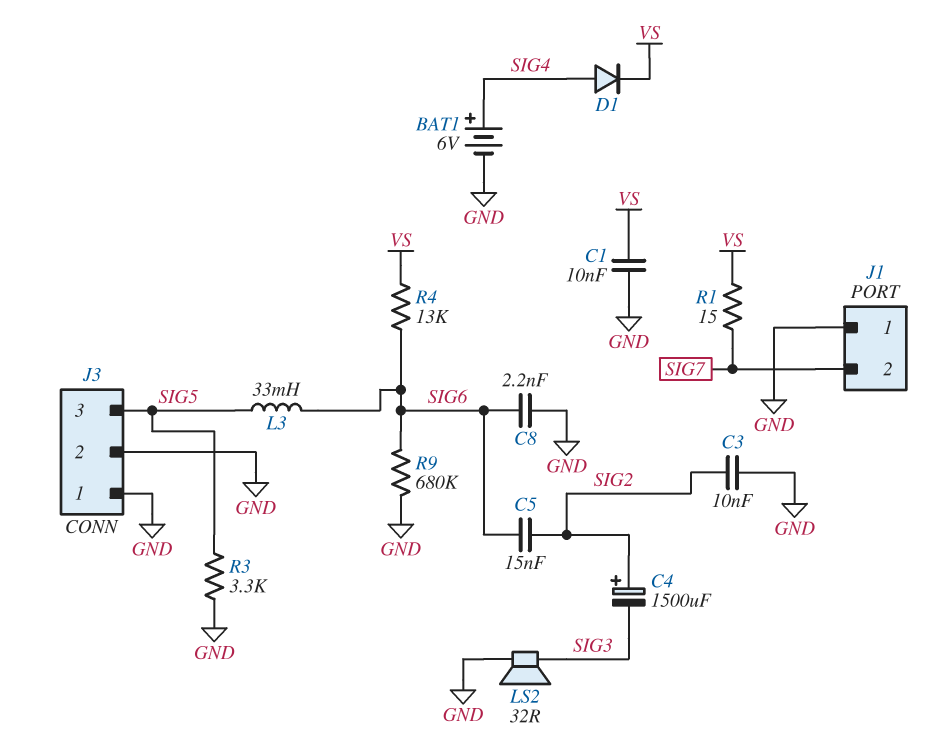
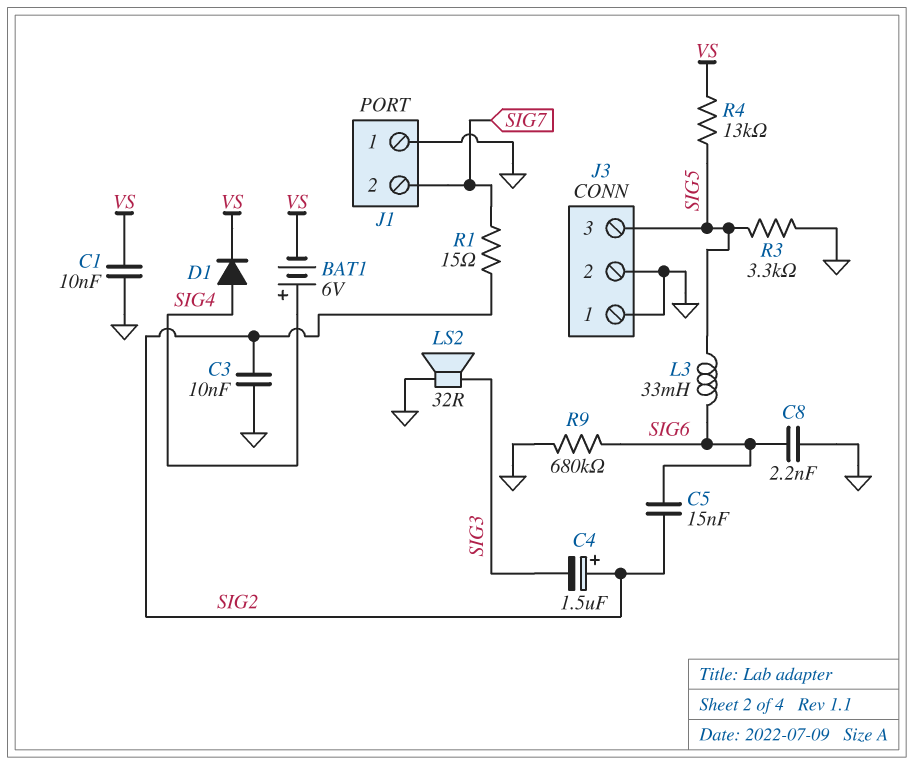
BAT1: 6V (plus SIG4, minus GND) -> 6V (plus SIG4, minus VS)
C4: 1500uF (plus SIG2, minus SIG3) -> 1.5uF (plus SIG2, minus SIG3)
R1: 15 (SIG7, VS) -> 15 (SIG2, SIG7)
R4: 13k (SIG6, VS) -> 13k (SIG5, VS)

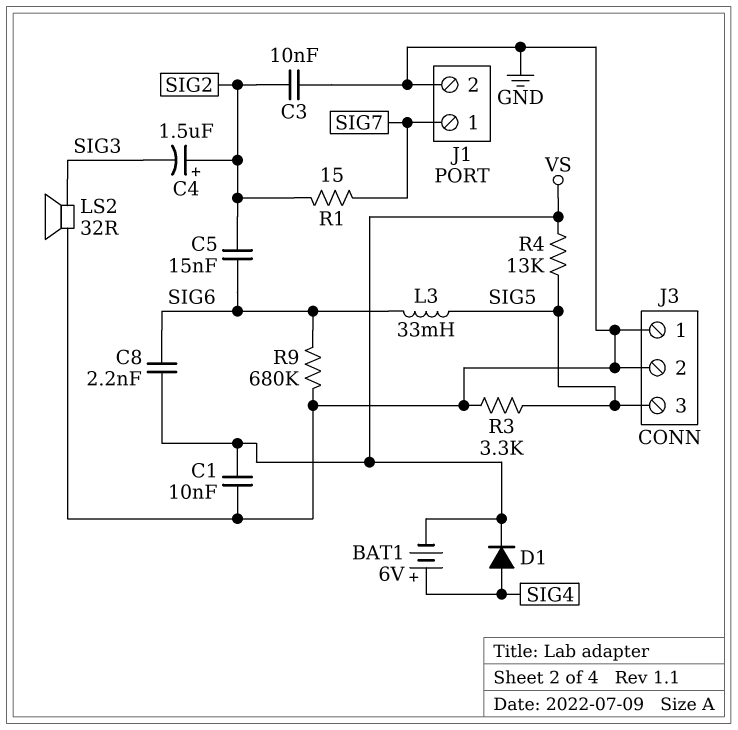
C8: 2.2nF (GND, SIG6) -> 2.2nF (SIG6, VS)
J1 pin 1: GND -> SIG7
J1 pin 2: SIG7 -> GND

